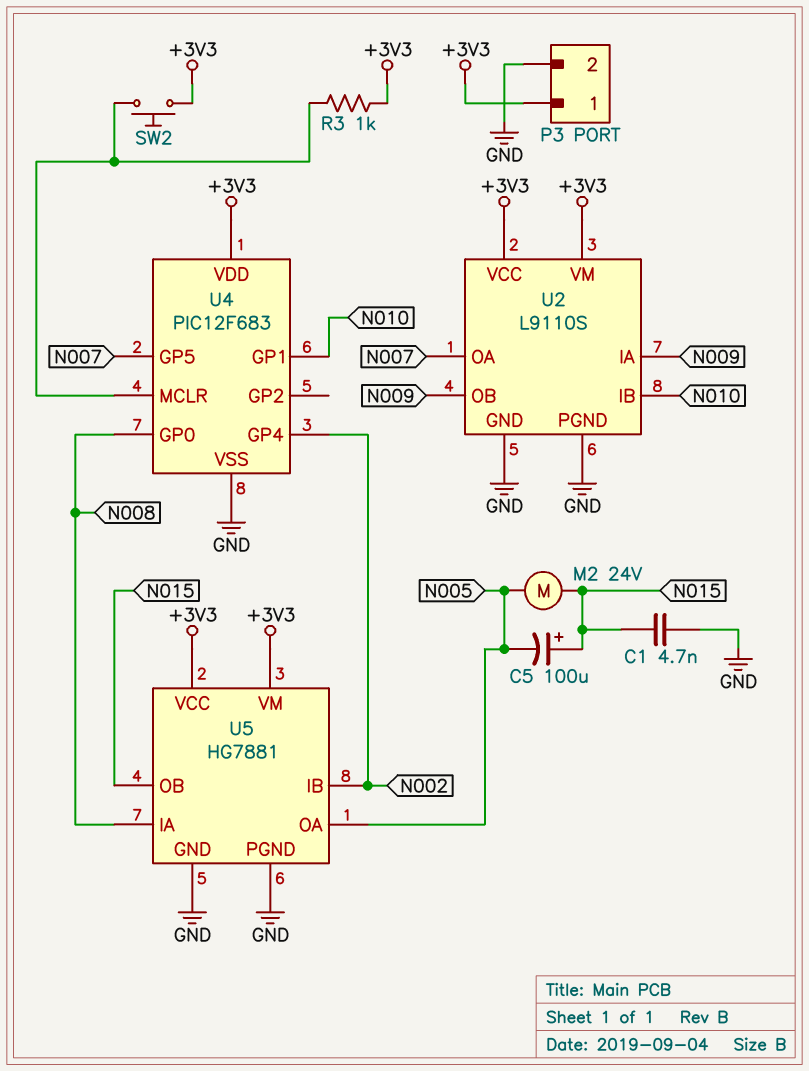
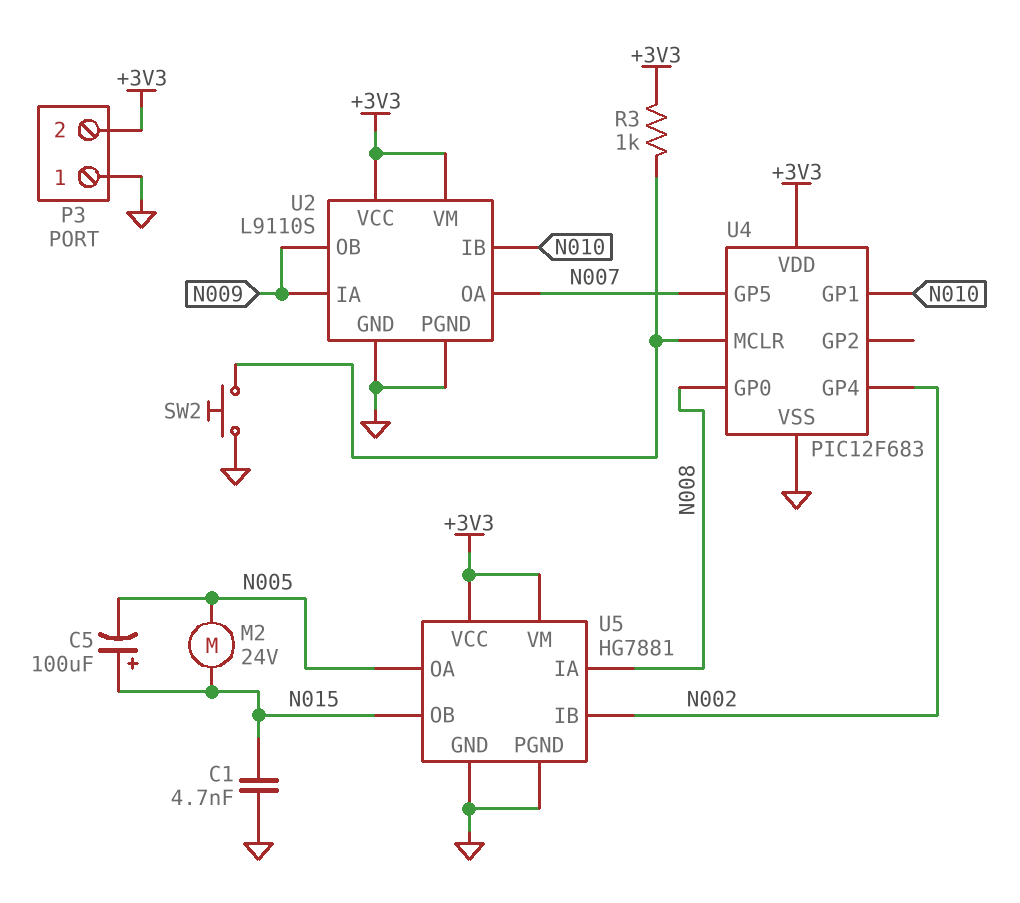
P3 pin 1: +3V3 -> GND
P3 pin 2: GND -> +3V3
SW2: button (+3V3, U4/MCLR) -> button (GND, U4/MCLR)

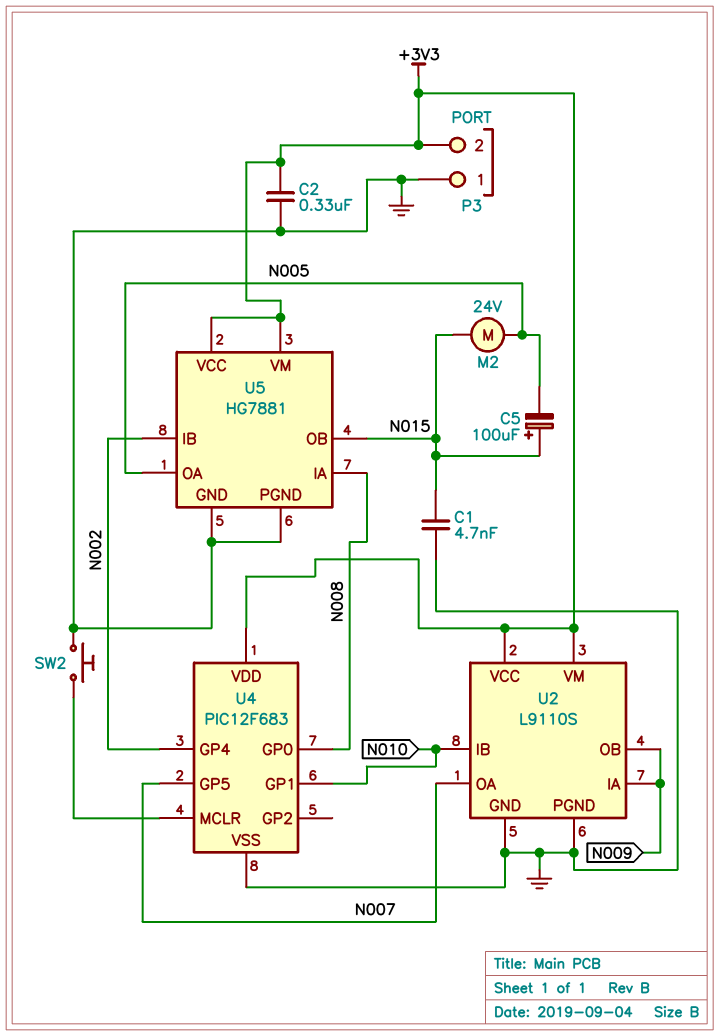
C2: none -> 330nF (+3V3, GND)
R3: 1k (+3V3, U4/MCLR) -> none

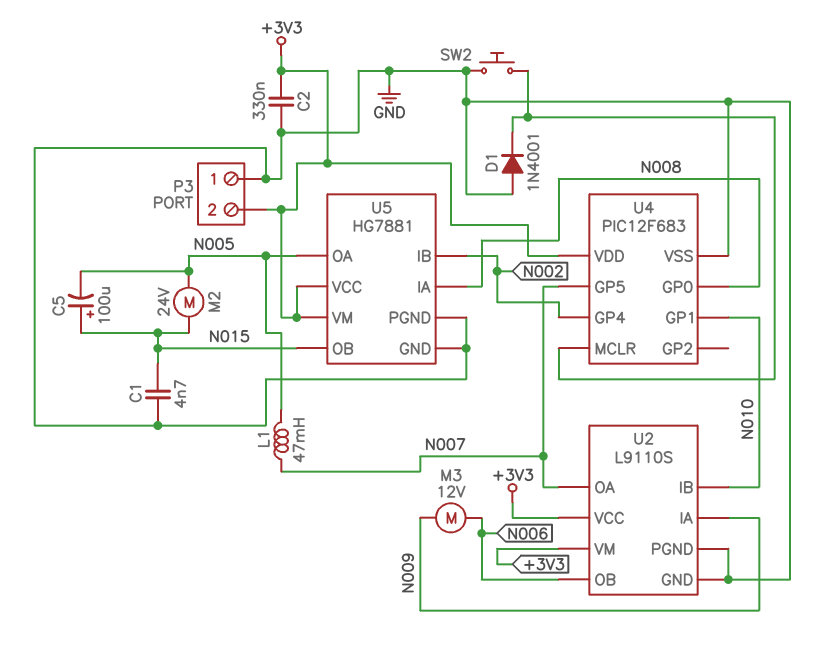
D1: none -> diode 1N4001 (A GND, K U4/MCLR)
L1: none -> 47mH (N005, N007)
M3: none -> motor 12V (N006, N009)
U2 pin OB: N009 -> N006

